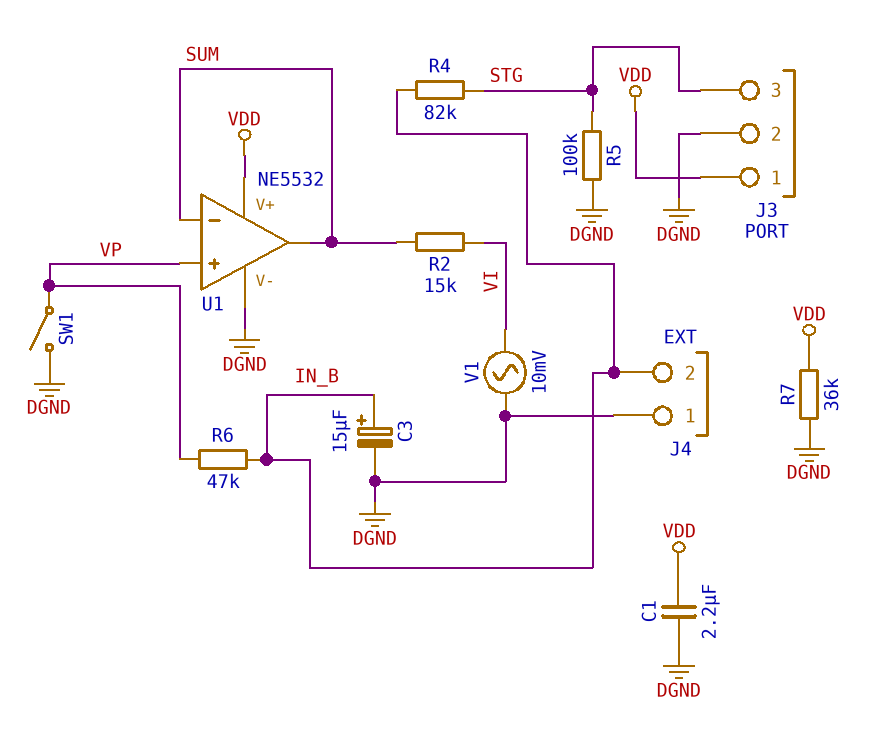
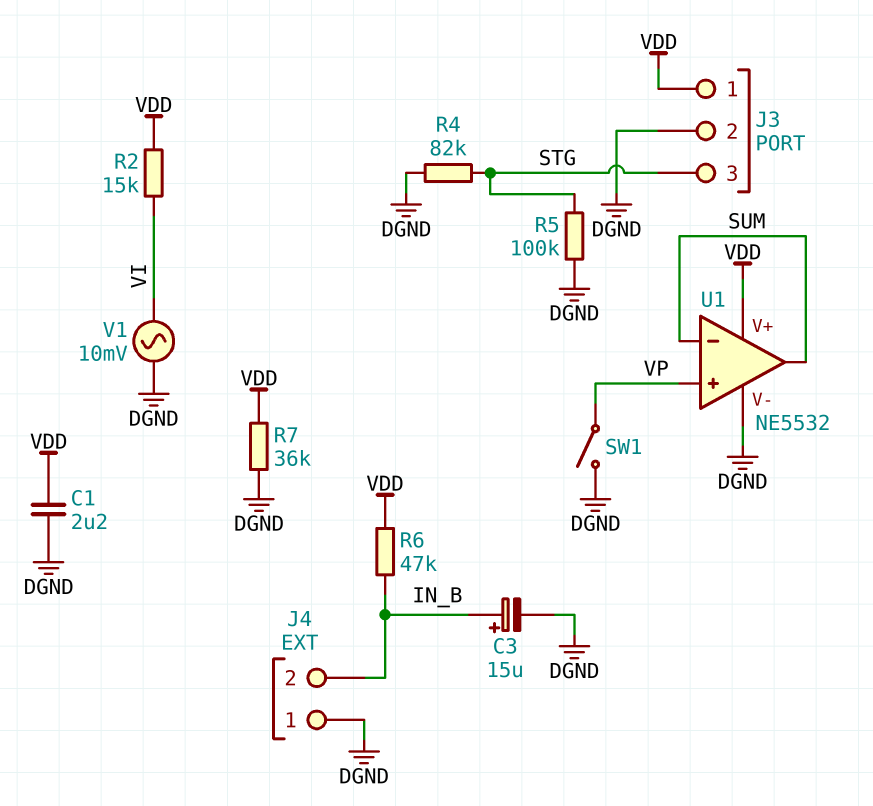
R2: 15k (SUM, VI) -> 15k (VDD, VI)
R4: 82k (IN_B, STG) -> 82k (DGND, STG)
R6: 47k (IN_B, VP) -> 47k (IN_B, VDD)

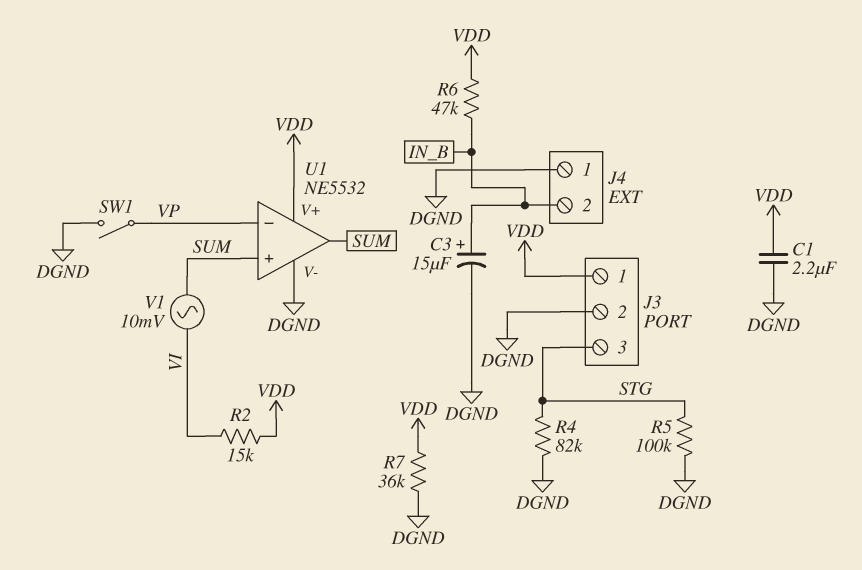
U1 pin in+: VP -> SUM
U1 pin in-: SUM -> VP
V1: AC 10mV (DGND, VI) -> AC 10mV (SUM, VI)

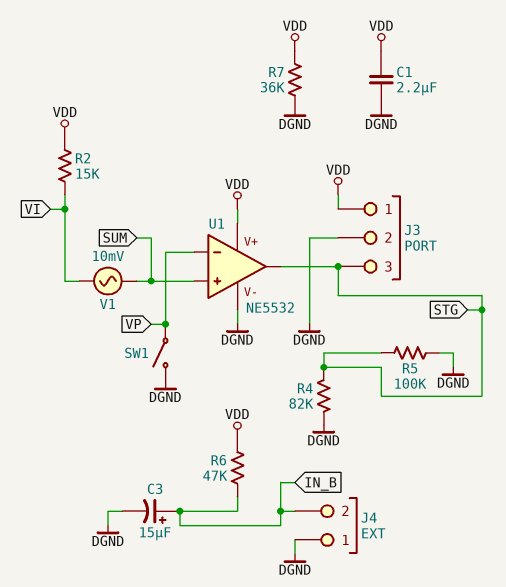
U1 pin out: SUM -> STG

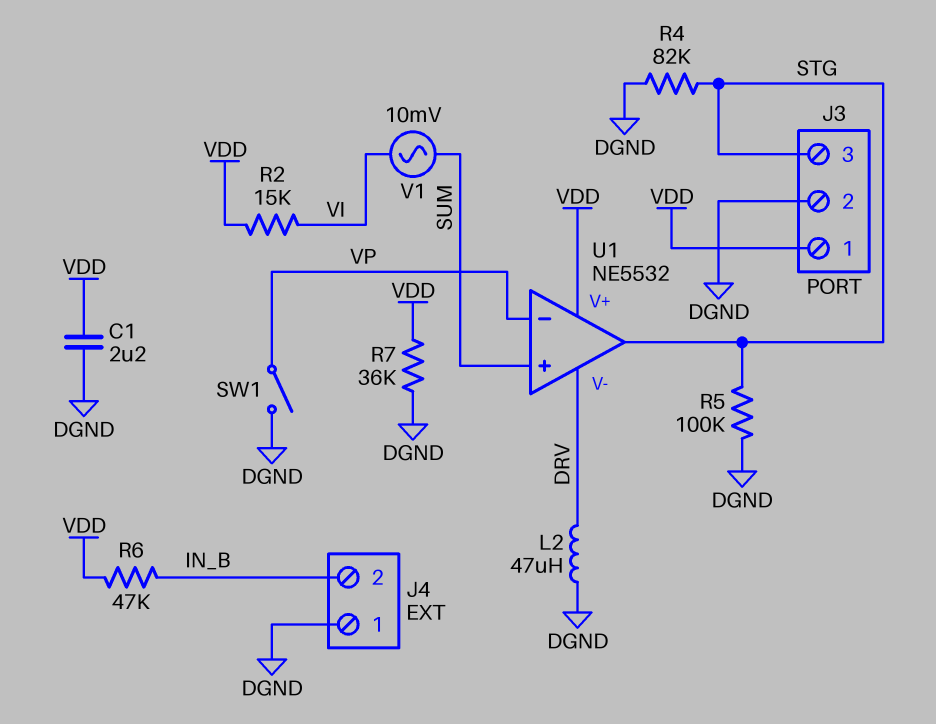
C3: 15uF (plus IN_B, minus DGND) -> none
L2: none -> 47uH (DGND, DRV)
U1 pin V-: DGND -> DRV

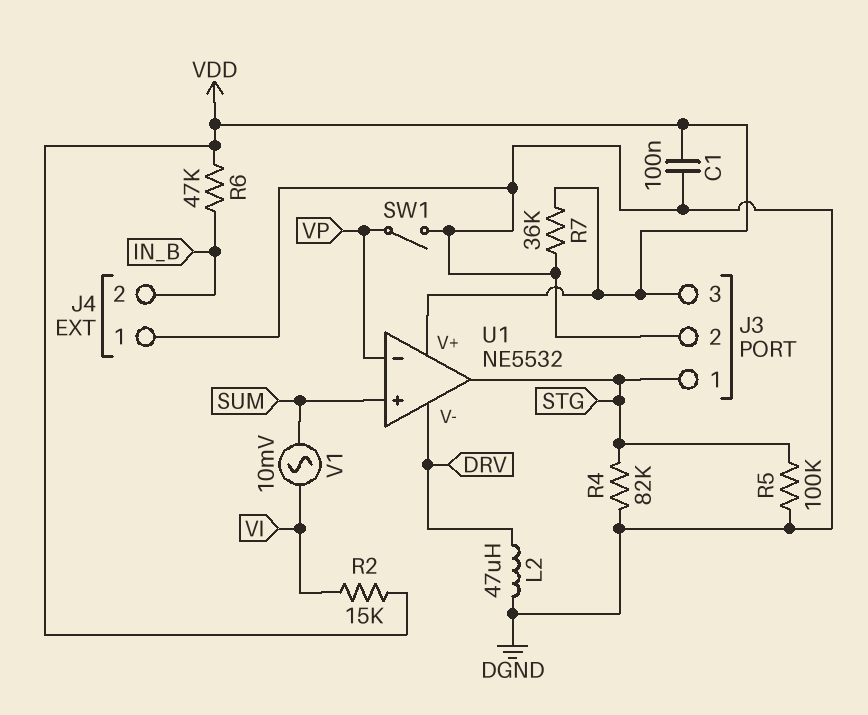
C1: 2.2uF (DGND, VDD) -> 100nF (DGND, VDD)
J3 pin 1: VDD -> STG
J3 pin 3: STG -> VDD

